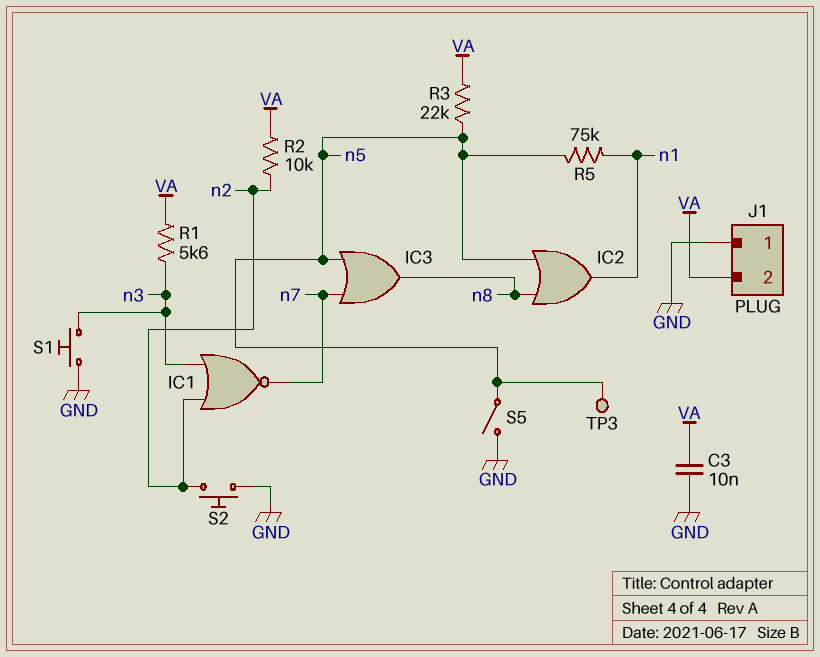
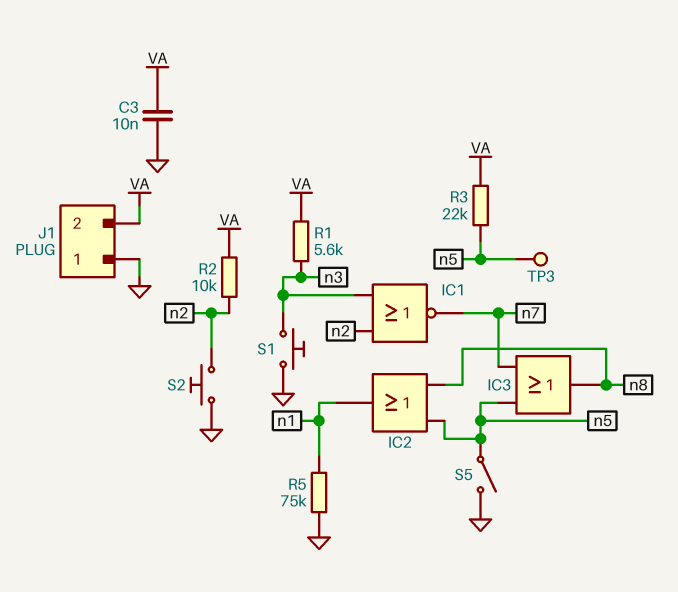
R5: 75k (n1, n5) -> 75k (GND, n1)

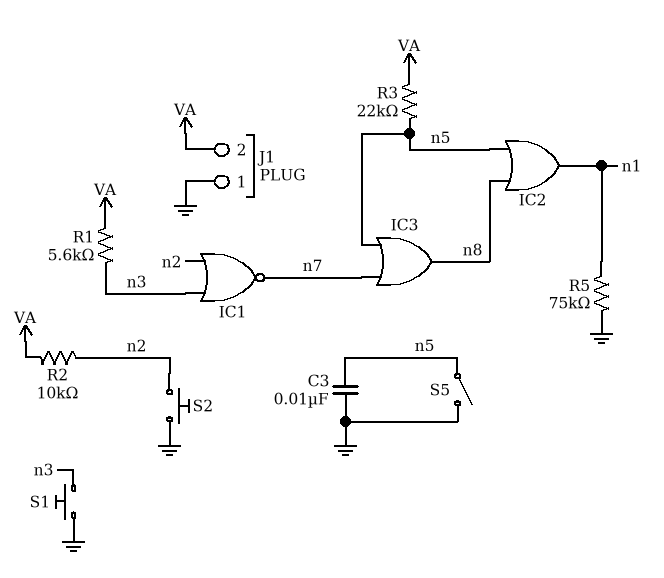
C3: 10nF (GND, VA) -> 10nF (GND, n5)
TP3: test point (n5) -> none

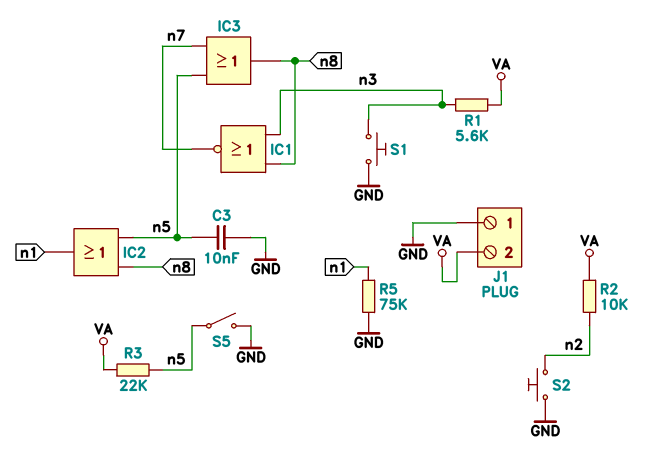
IC1: NOR (in n2, in n3, out n7) -> NOR (in n3, in n8, out n7)

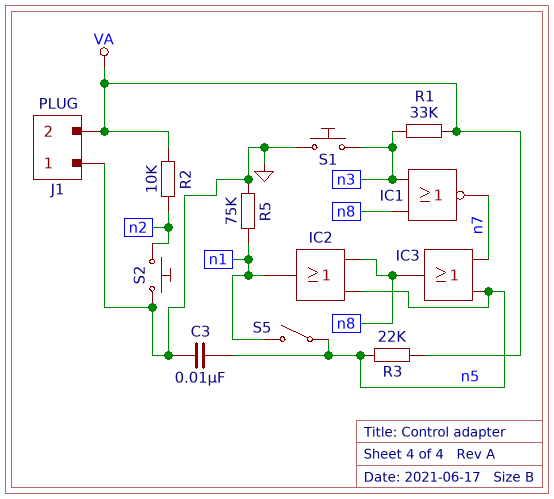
R1: 5.6k (VA, n3) -> 33k (VA, n3)
S5: switch (GND, n5) -> switch (n1, n5)

